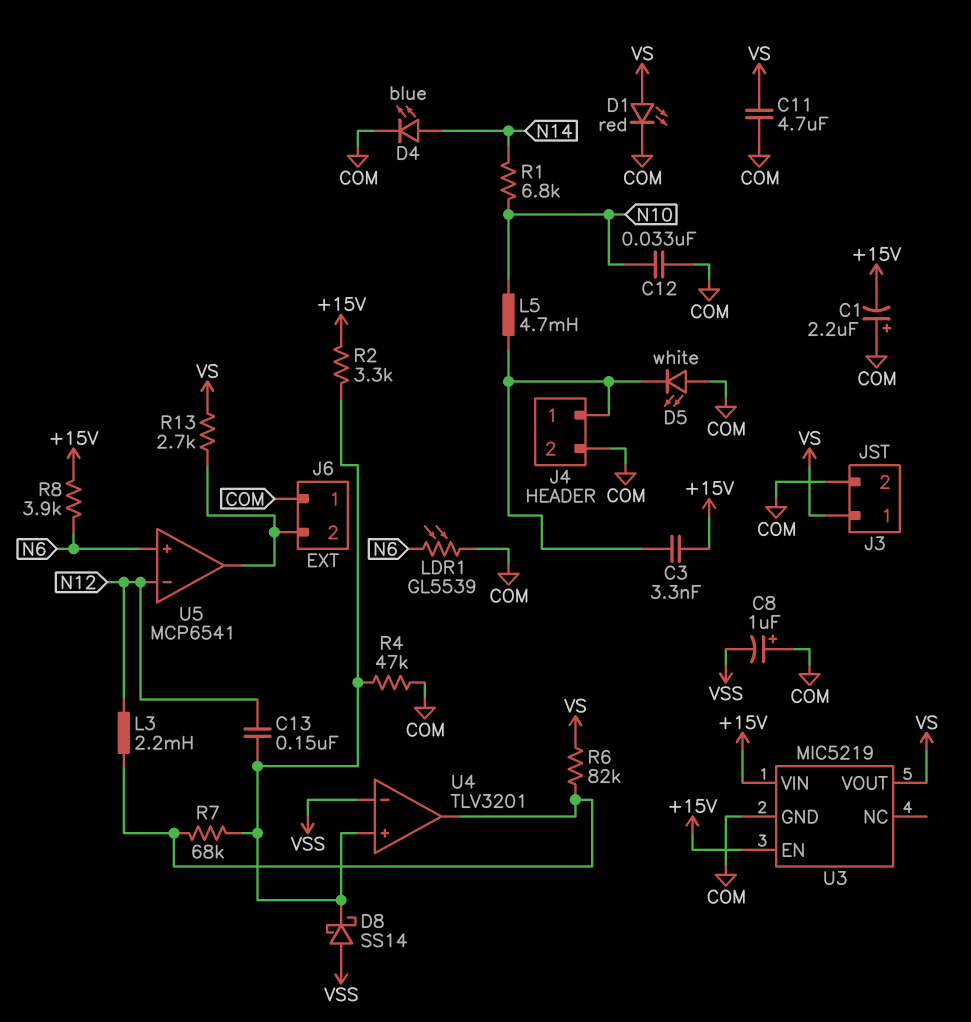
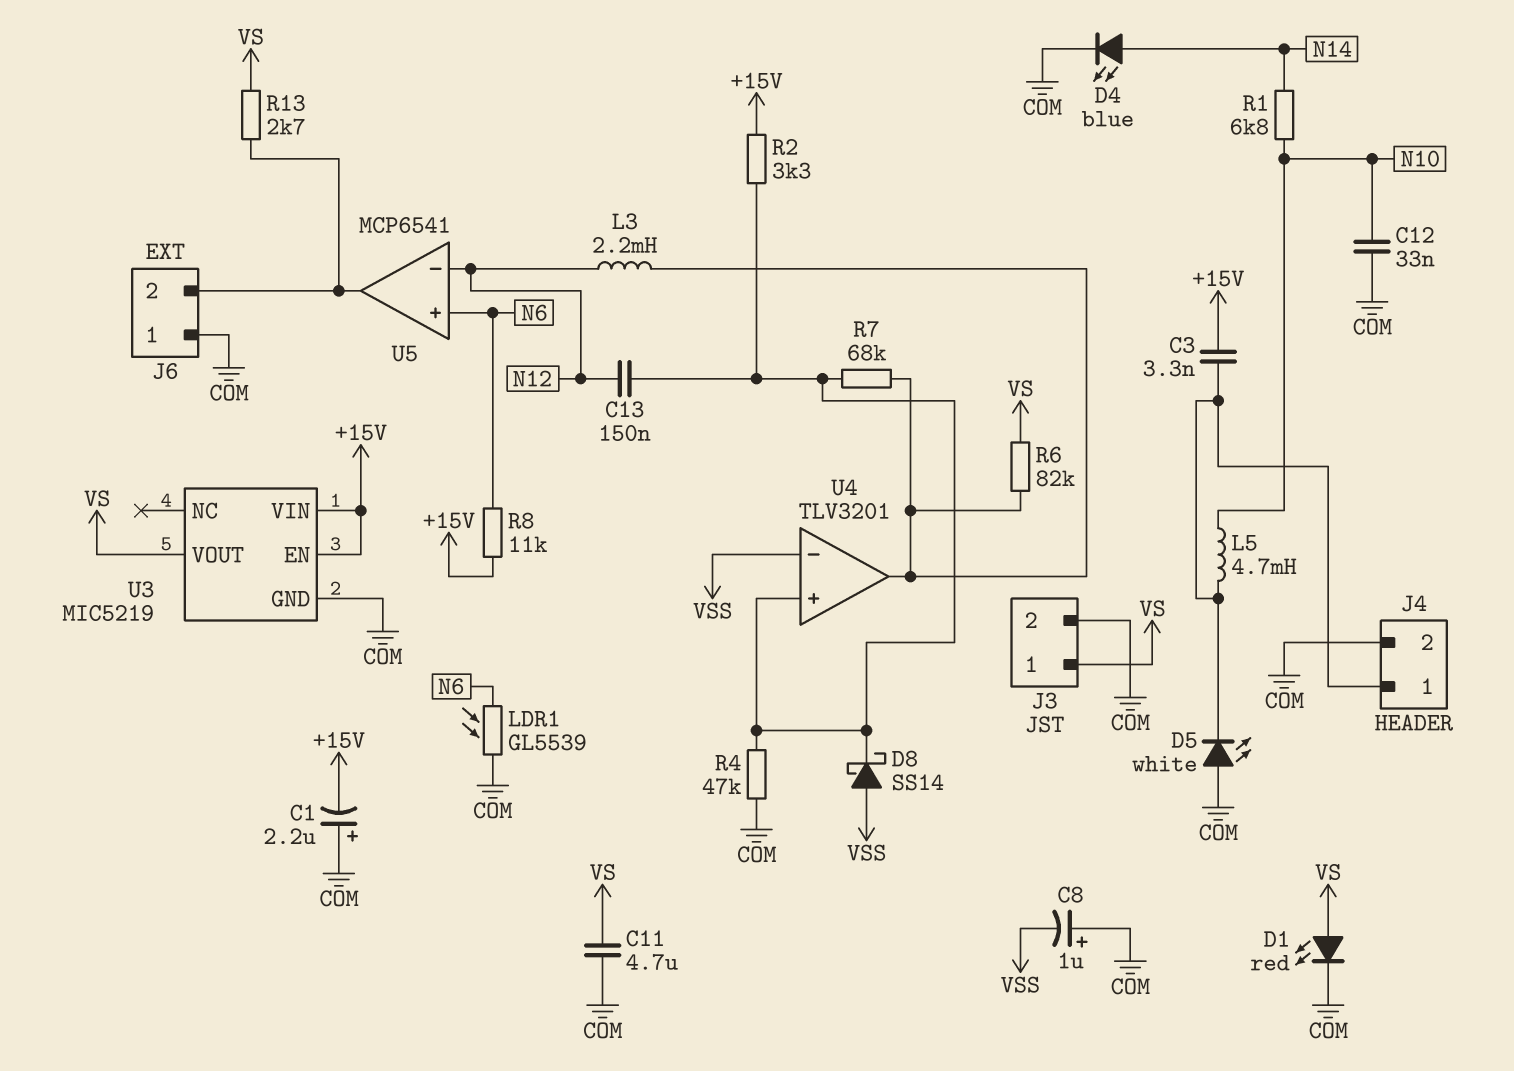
R8: 3.9k (+15V, N6) -> 11k (+15V, N6)

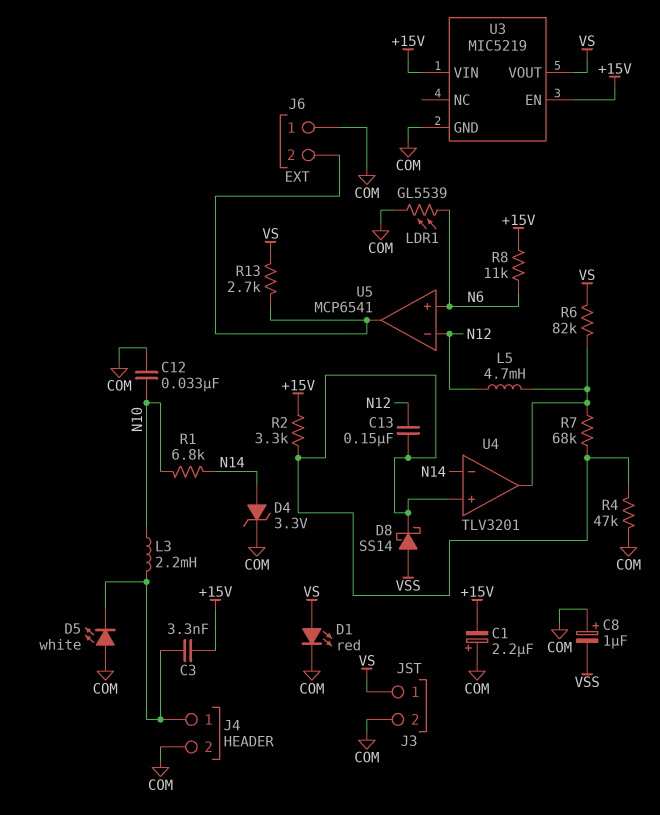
C11: 4.7uF (COM, VS) -> none
D4: LED blue (A N14, K COM) -> zener 3.3V (A N14, K COM)
L3: 2.2mH (N12, U4/out) -> 2.2mH (J4/1, N10)
L5: 4.7mH (J4/1, N10) -> 4.7mH (N12, U4/out)
U4 pin in-: VSS -> N14

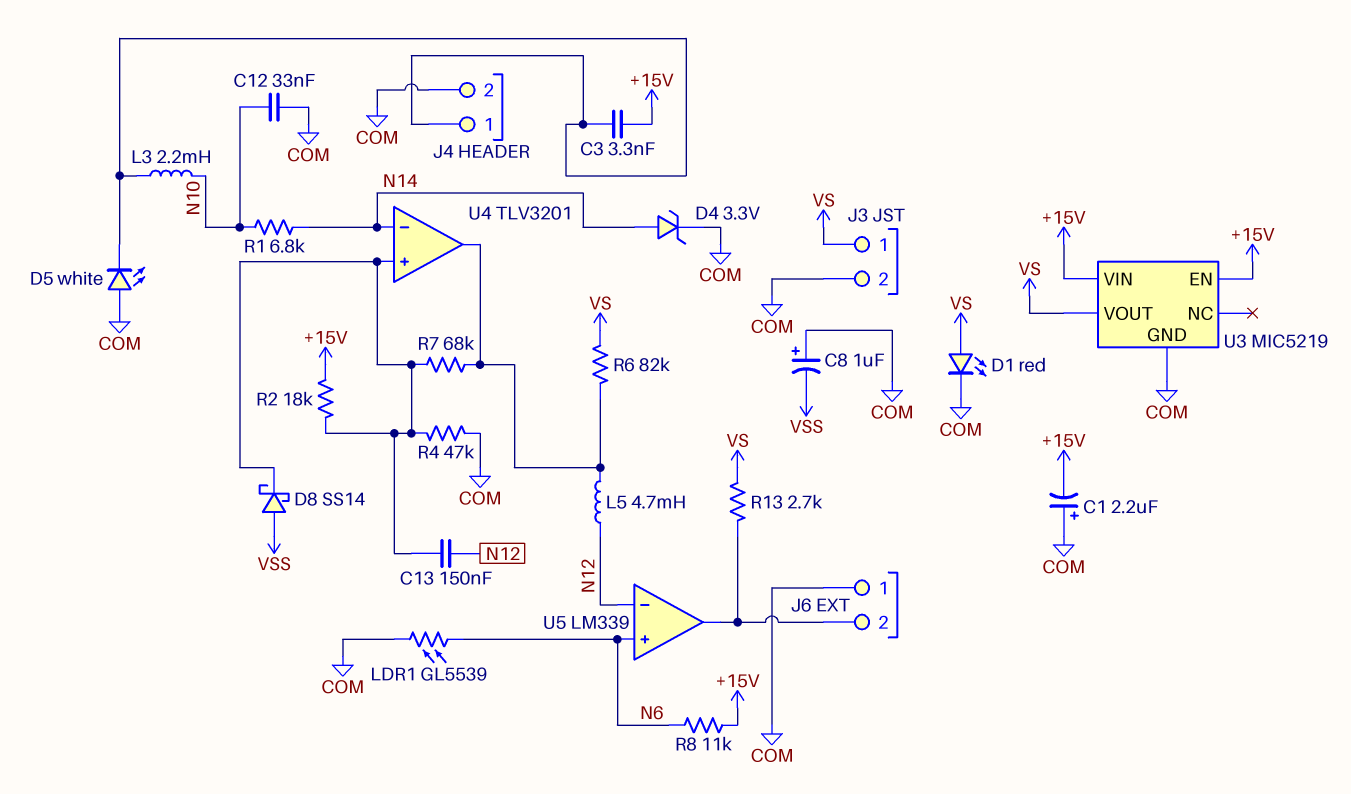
R2: 3.3k (+15V, U4/in+) -> 18k (+15V, U4/in+)
U5: MCP6541 -> LM339

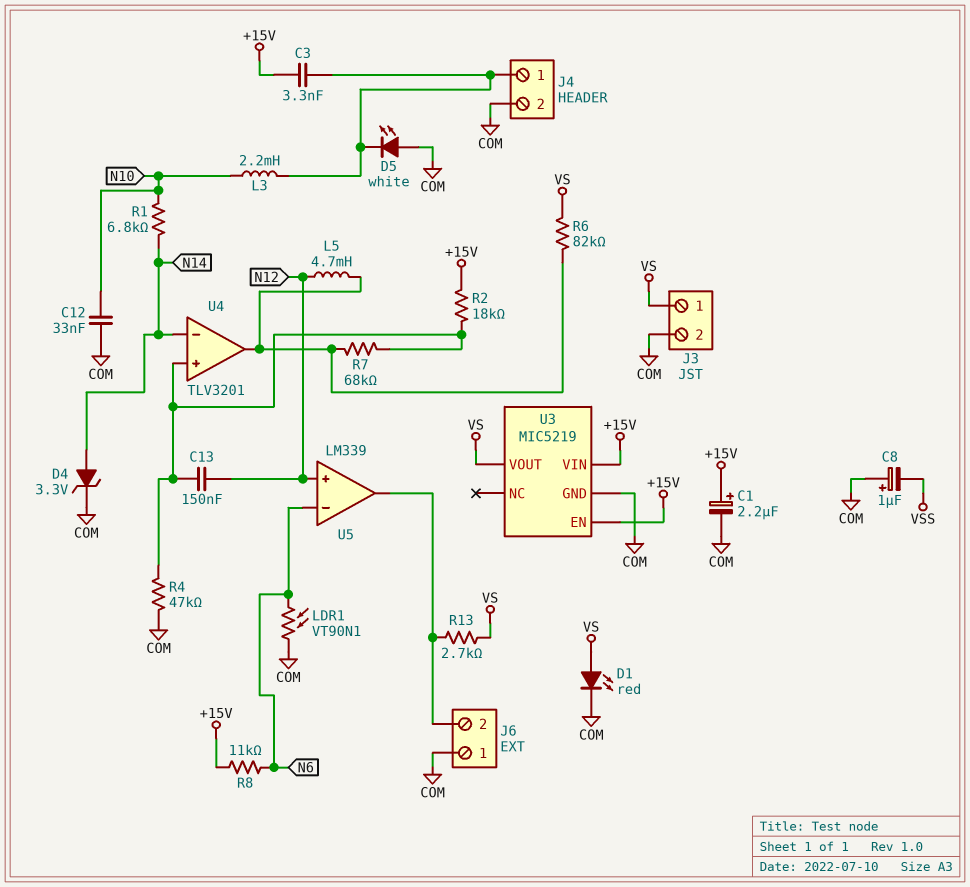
C1: 2.2uF (plus COM, minus +15V) -> 2.2uF (plus +15V, minus COM)
D8: schottky SS14 (A VSS, K U4/in+) -> none
LDR1: GL5539 (COM, N6) -> VT90N1 (COM, N6)
U5 pin in+: N6 -> N12
U5 pin in-: N12 -> N6

